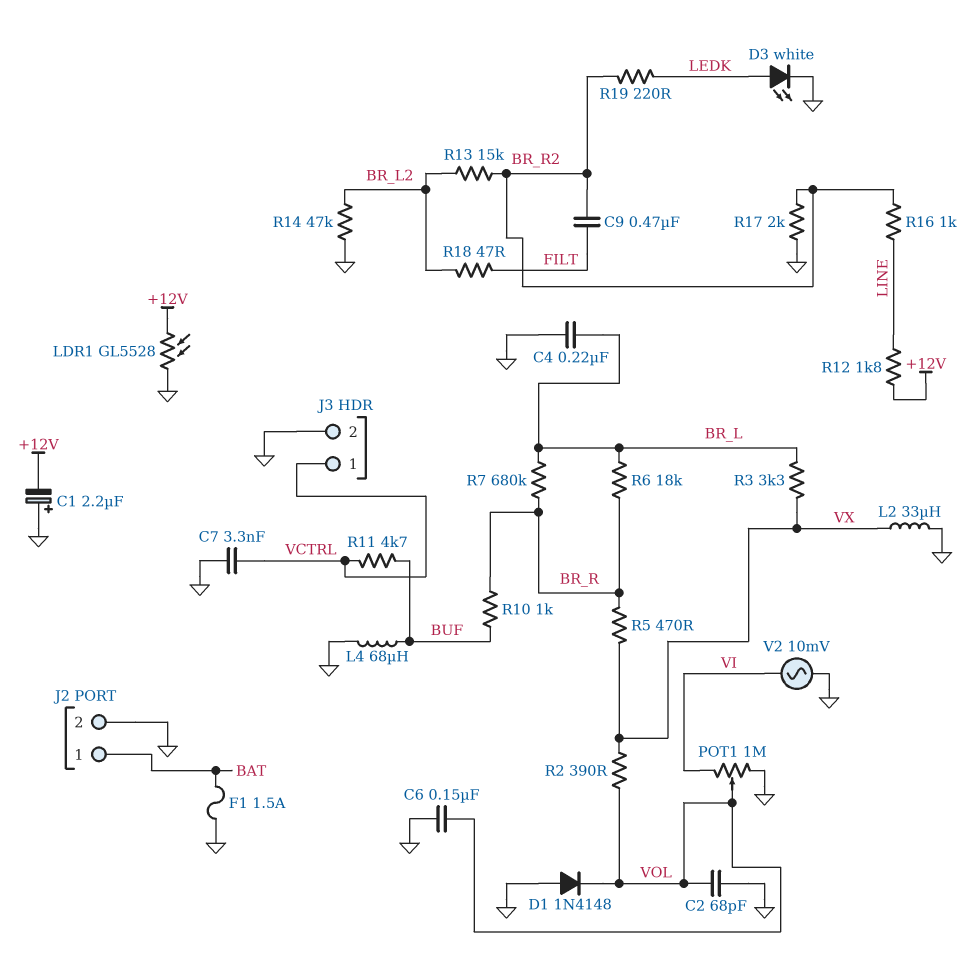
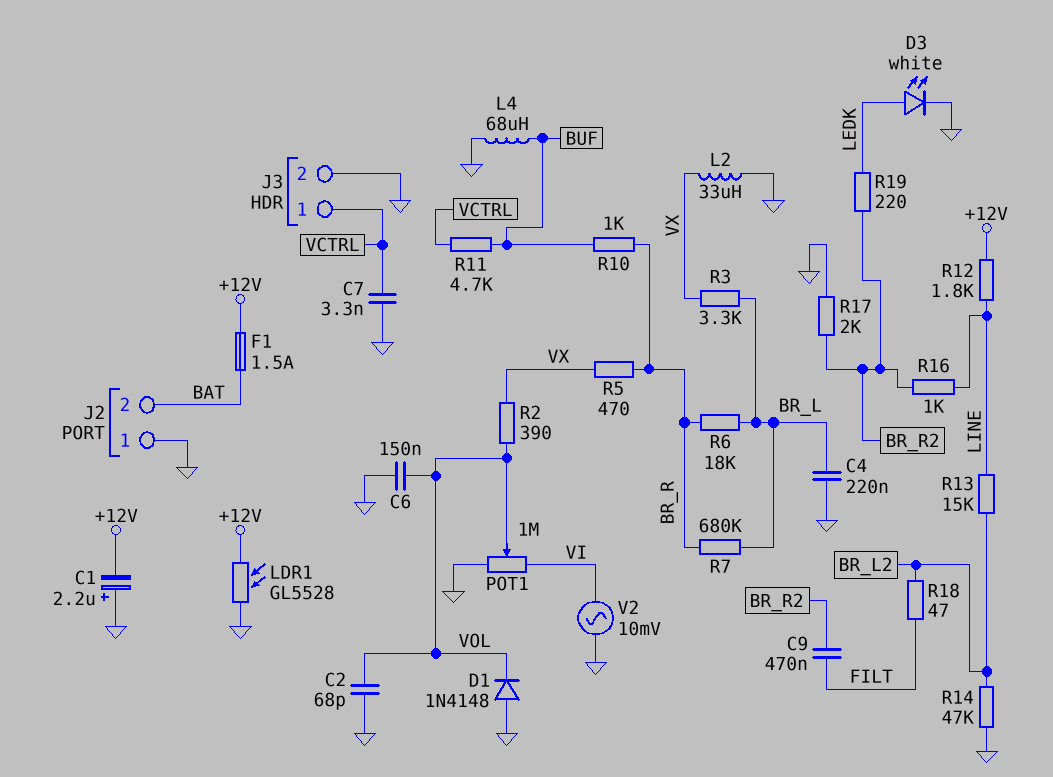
F1: 1.5A (BAT, GND) -> 1.5A (+12V, BAT)
J2 pin 1: BAT -> GND
J2 pin 2: GND -> BAT
R13: 15k (BR_L2, BR_R2) -> 15k (BR_L2, LINE)

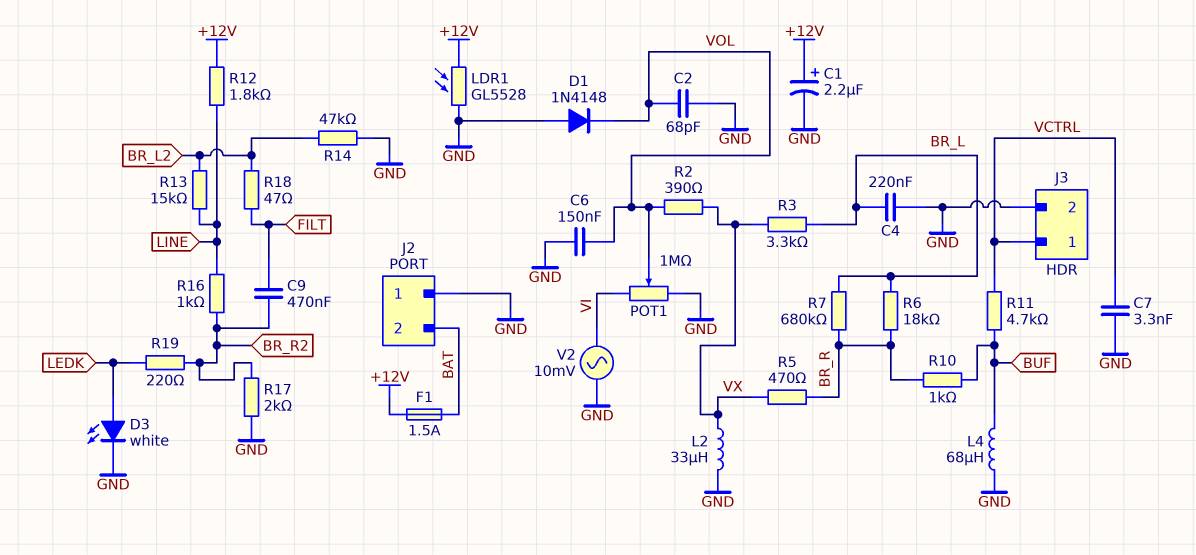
C1: 2.2uF (plus GND, minus +12V) -> 2.2uF (plus +12V, minus GND)

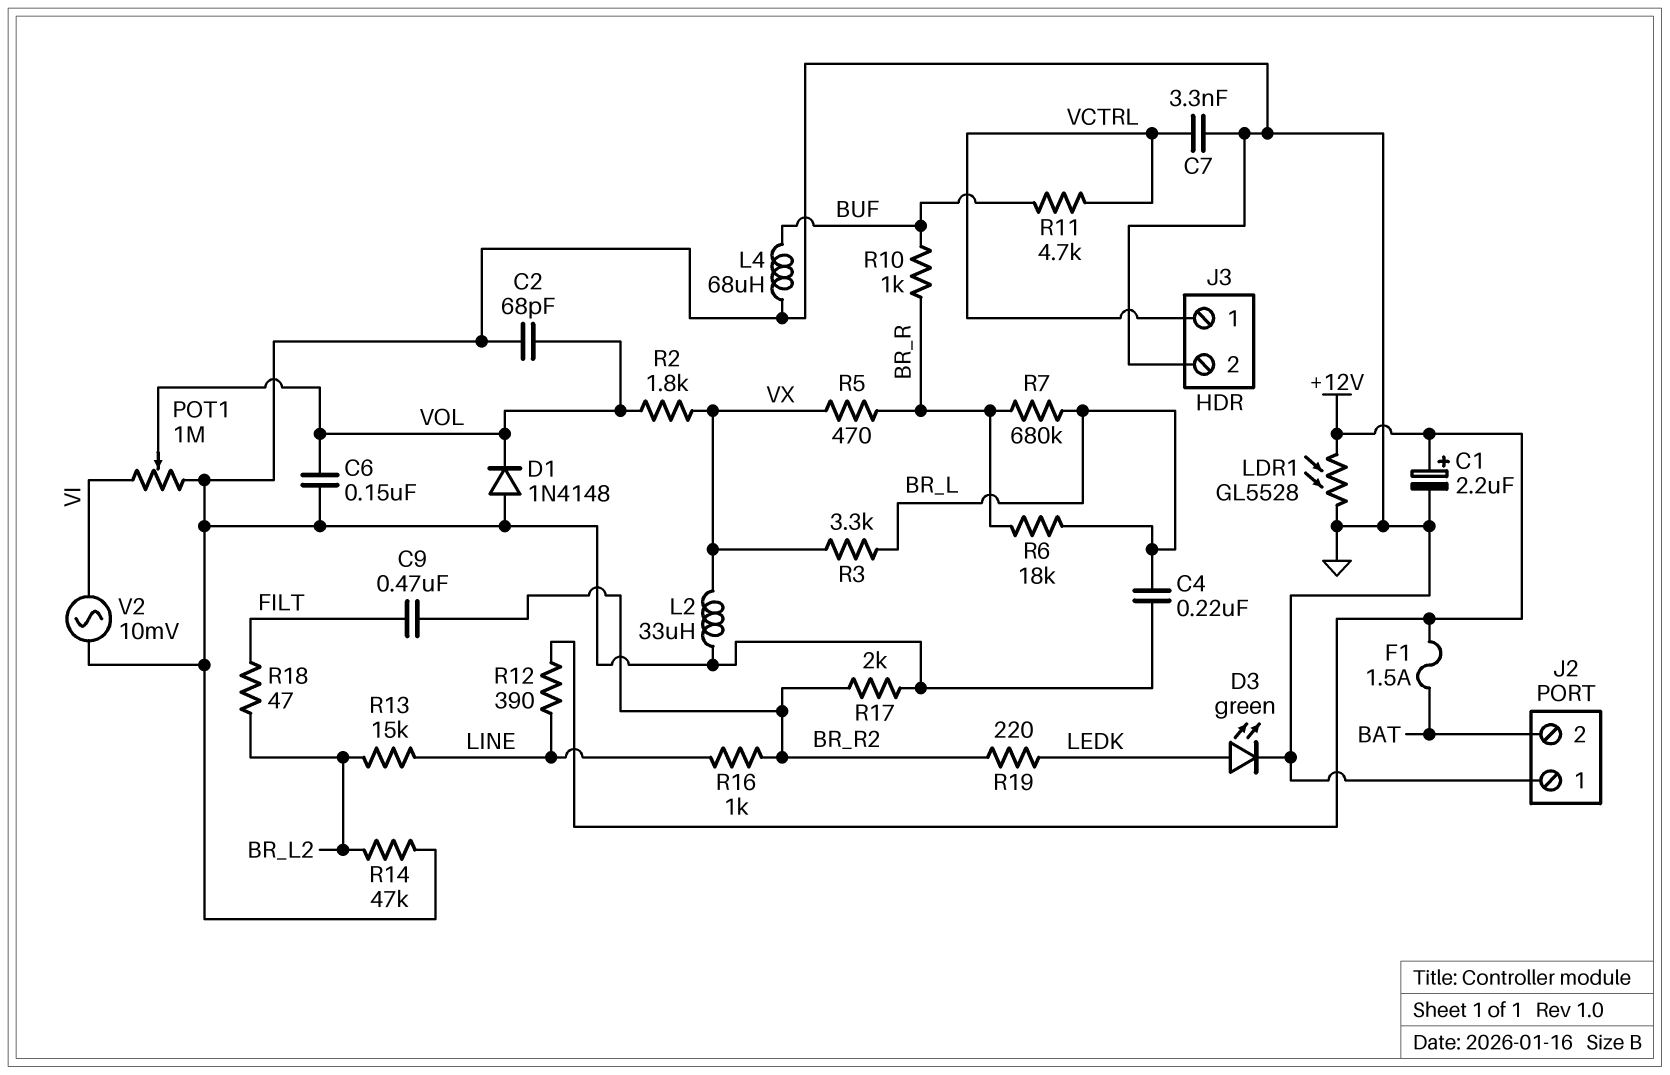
D3: LED white (A LEDK, K GND) -> LED green (A LEDK, K GND)
R2: 390 (VOL, VX) -> 1.8k (VOL, VX)
R12: 1.8k (+12V, LINE) -> 390 (+12V, LINE)

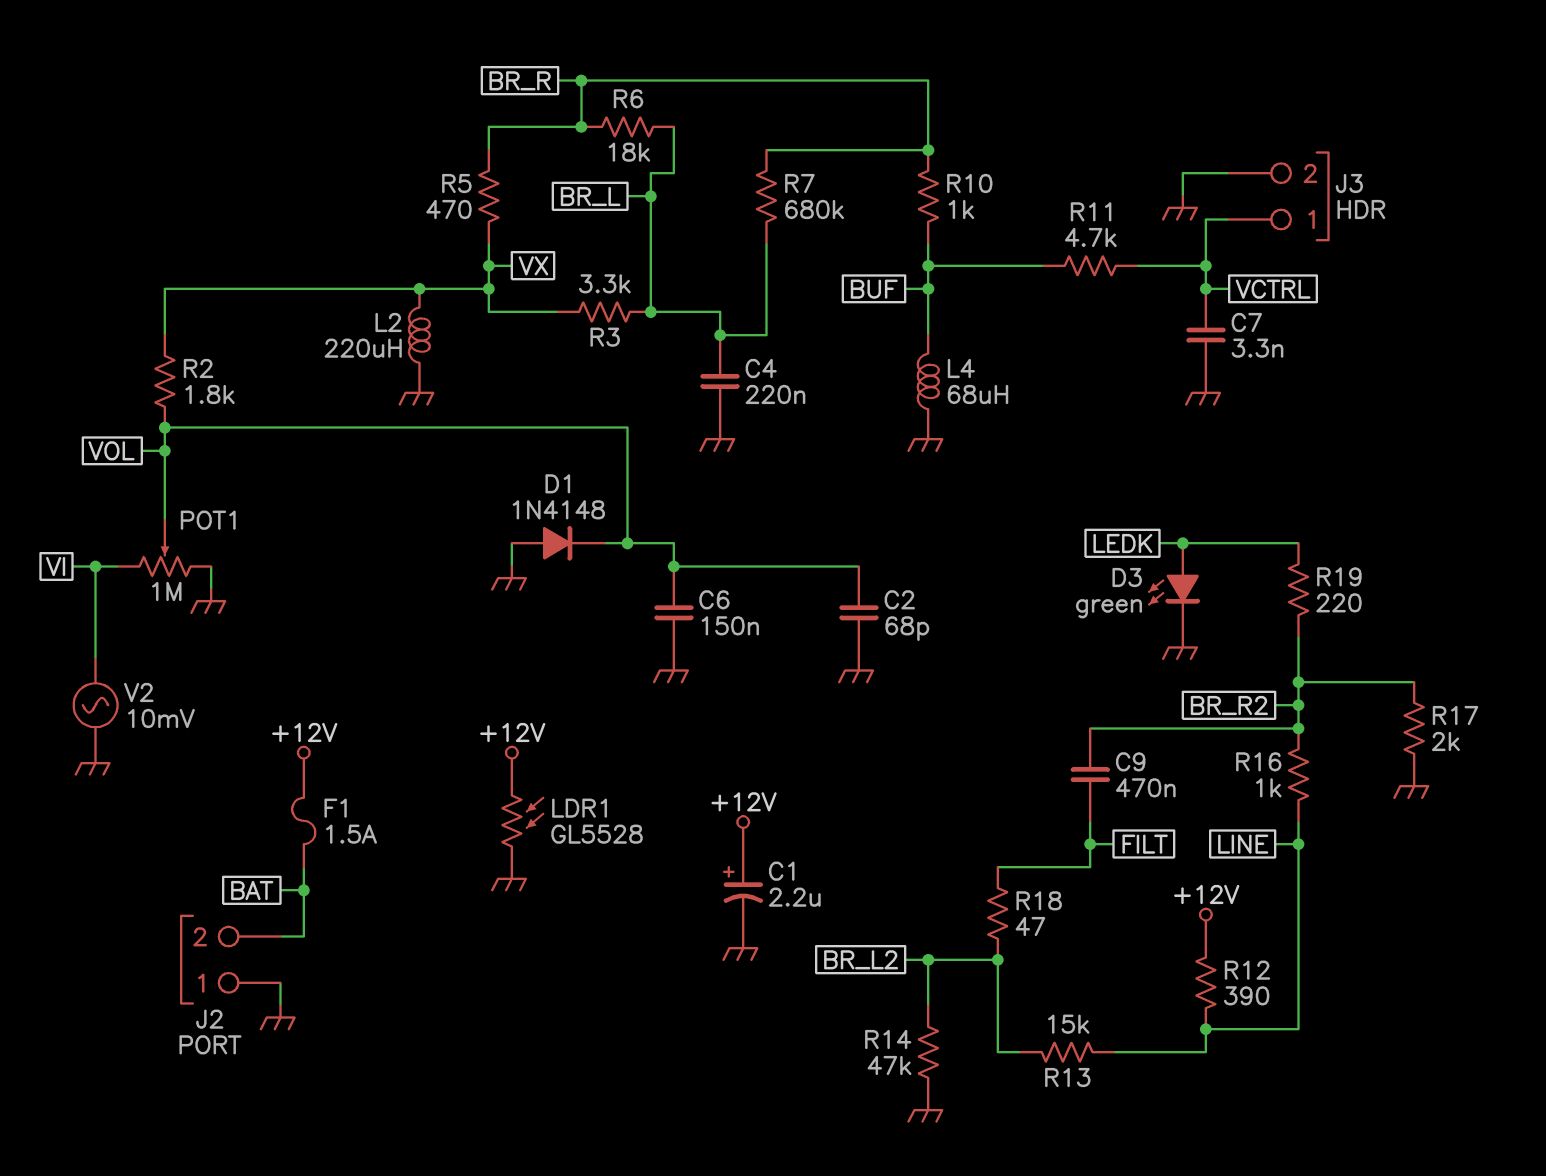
L2: 33uH (GND, VX) -> 220uH (GND, VX)

